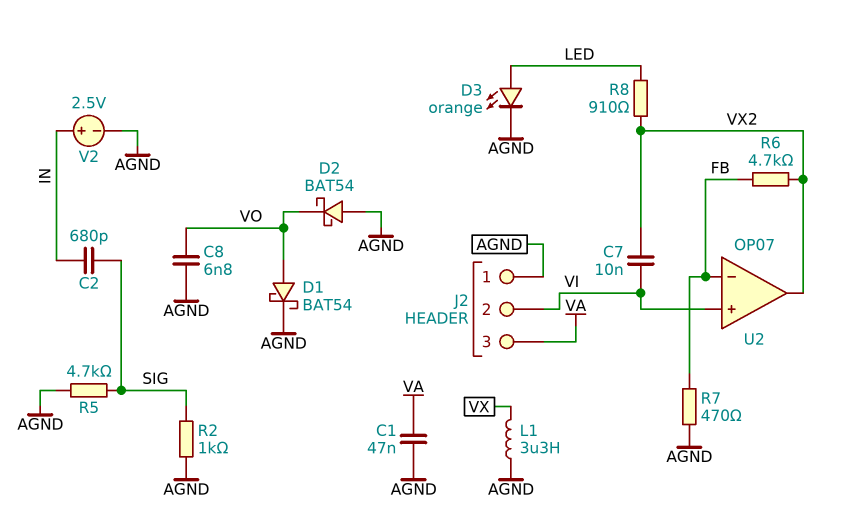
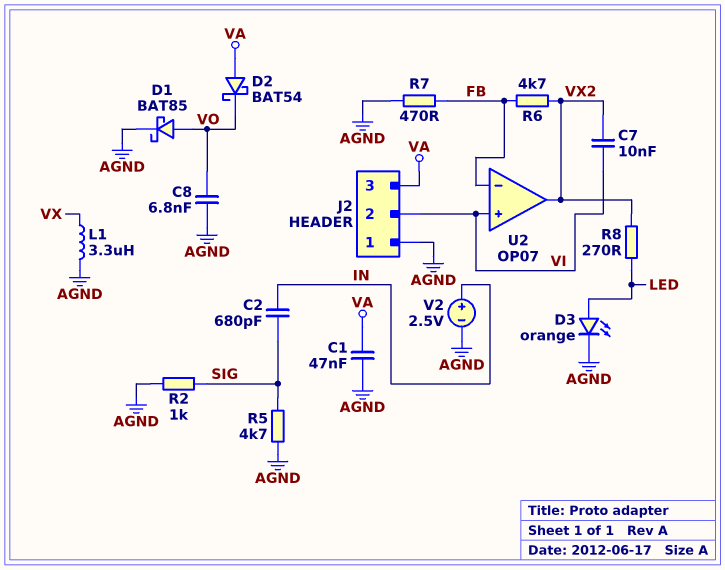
D1: schottky BAT54 (A VO, K AGND) -> schottky BAT85 (A VO, K AGND)
D2: schottky BAT54 (A AGND, K VO) -> schottky BAT54 (A VA, K VO)
R8: 910 (LED, VX2) -> 270 (LED, VX2)

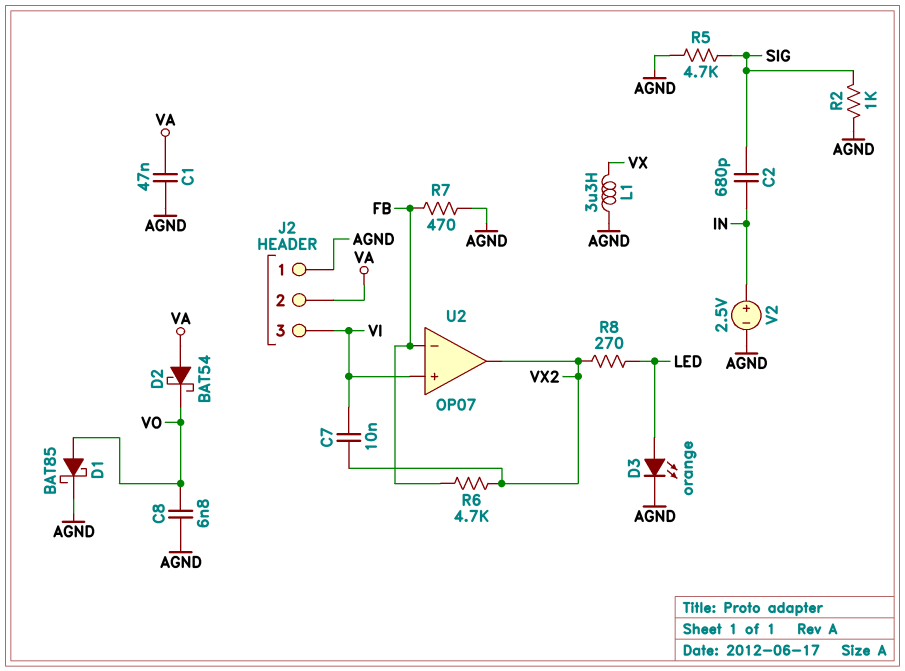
J2 pin 2: VI -> VA
J2 pin 3: VA -> VI

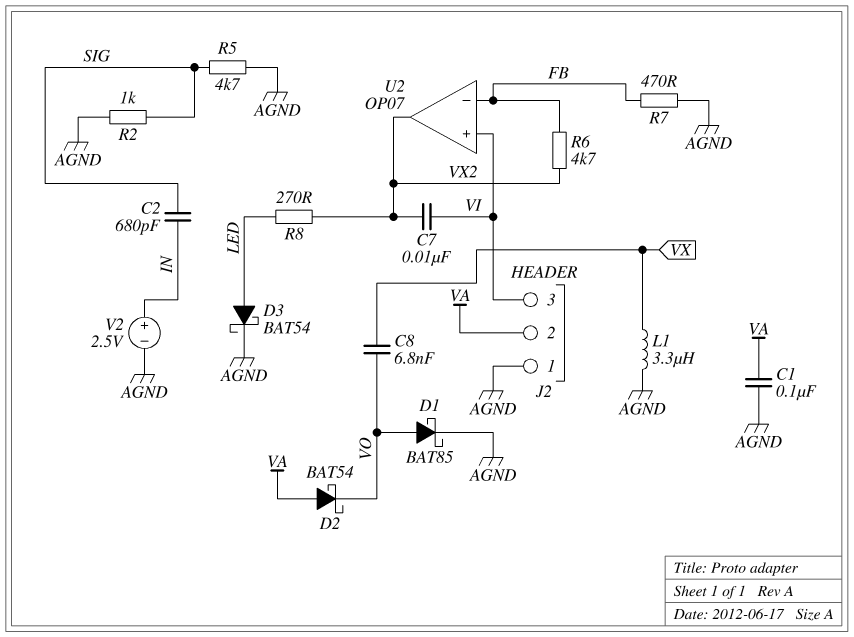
C1: 47nF (AGND, VA) -> 100nF (AGND, VA)
C8: 6.8nF (AGND, VO) -> 6.8nF (VO, VX)
D3: LED orange (A LED, K AGND) -> schottky BAT54 (A LED, K AGND)

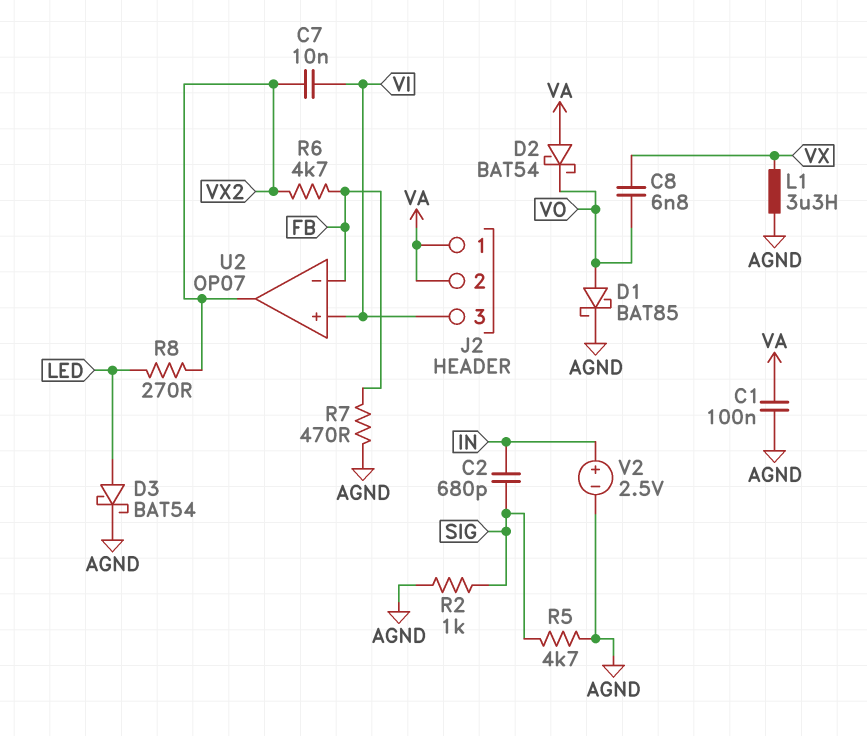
J2 pin 1: AGND -> VA

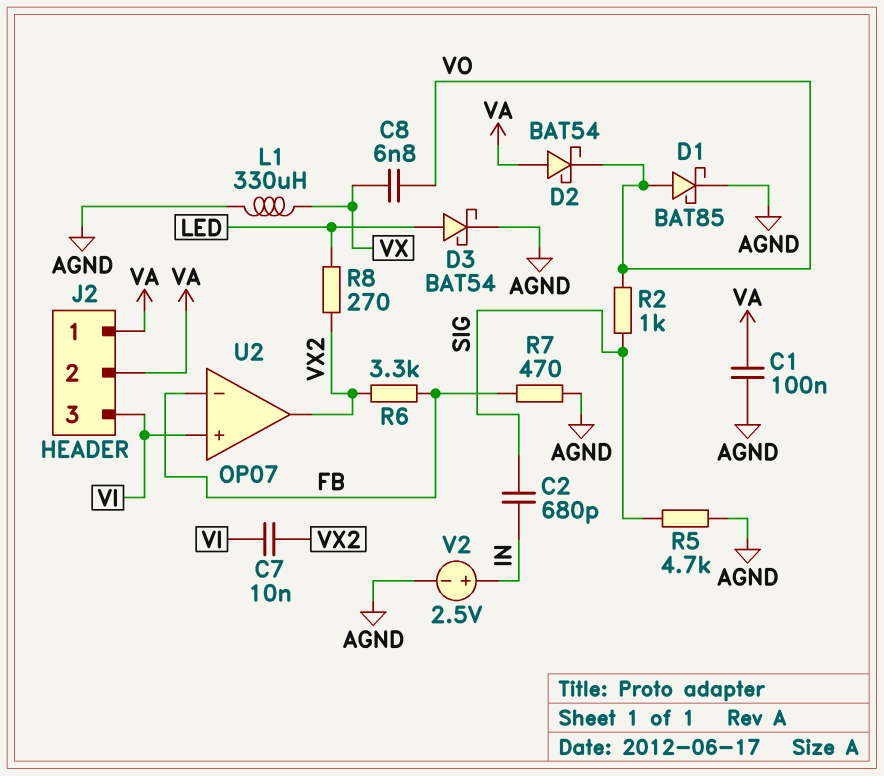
L1: 3.3uH (AGND, VX) -> 330uH (AGND, VX)
R2: 1k (AGND, SIG) -> 1k (SIG, VO)
R6: 4.7k (FB, VX2) -> 3.3k (FB, VX2)

